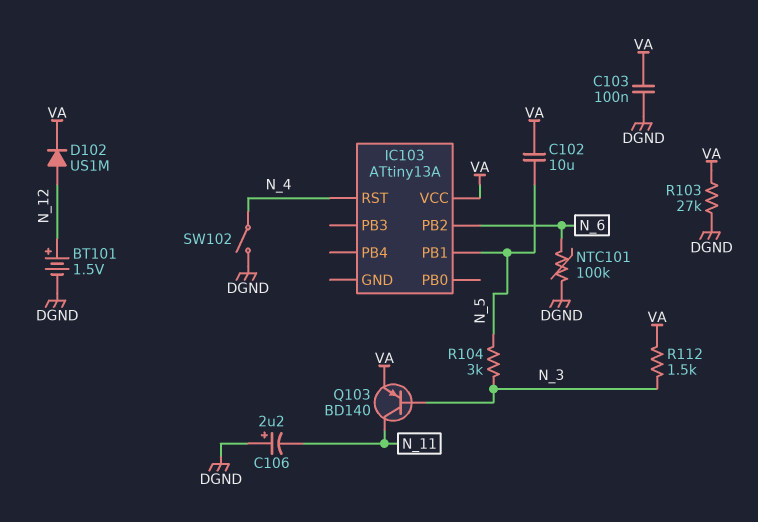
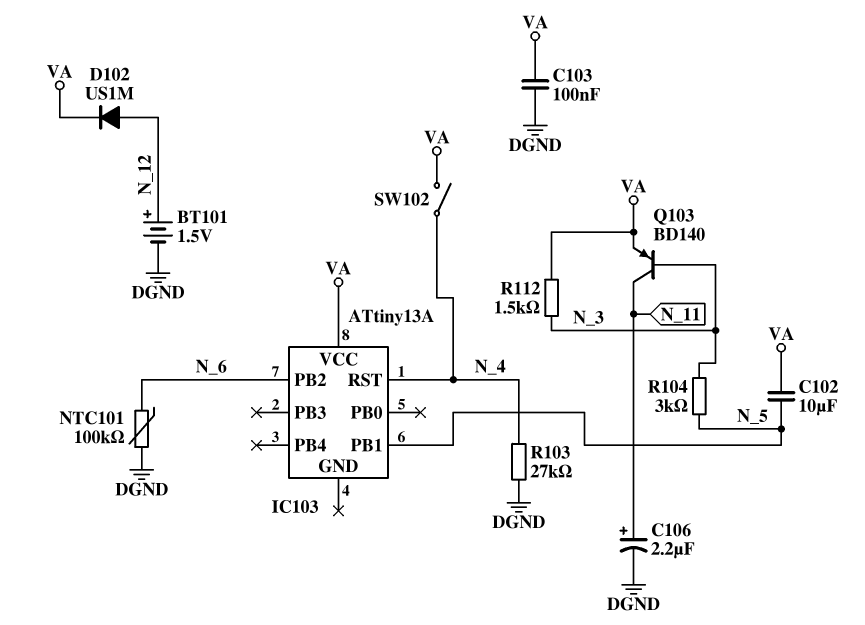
C106: 2.2uF (plus DGND, minus N_11) -> 2.2uF (plus N_11, minus DGND)
R103: 27k (DGND, VA) -> 27k (DGND, N_4)
SW102: switch (DGND, N_4) -> switch (N_4, VA)

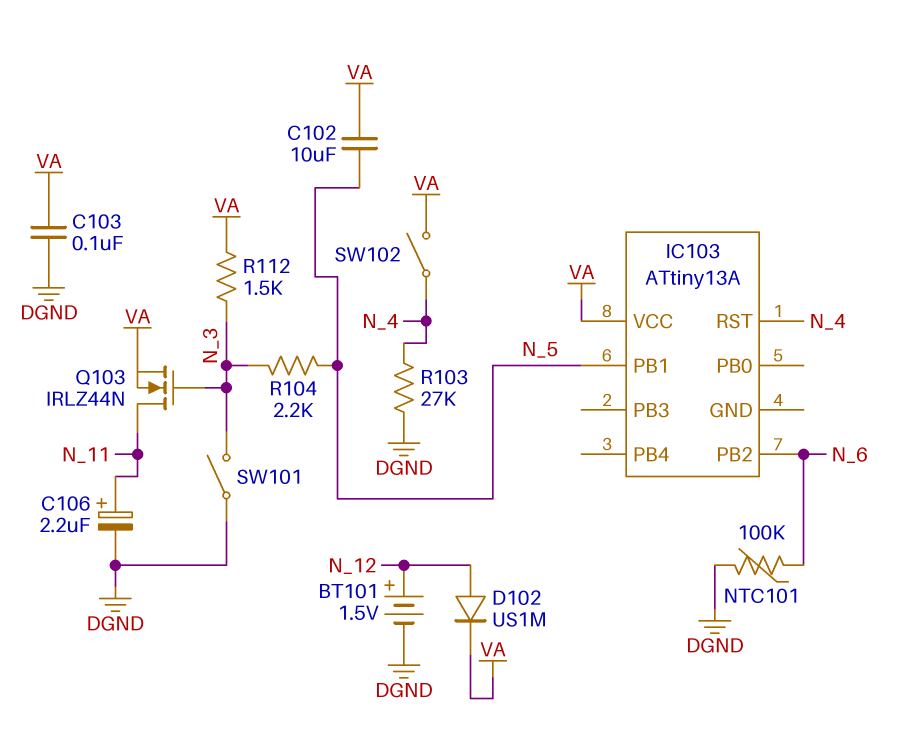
Q103: PNP BD140 (B N_3, C N_11, E VA) -> NMOS IRLZ44N (G N_3, D N_11, S VA)
R104: 3k (N_3, N_5) -> 2.2k (N_3, N_5)
SW101: none -> switch (DGND, N_3)

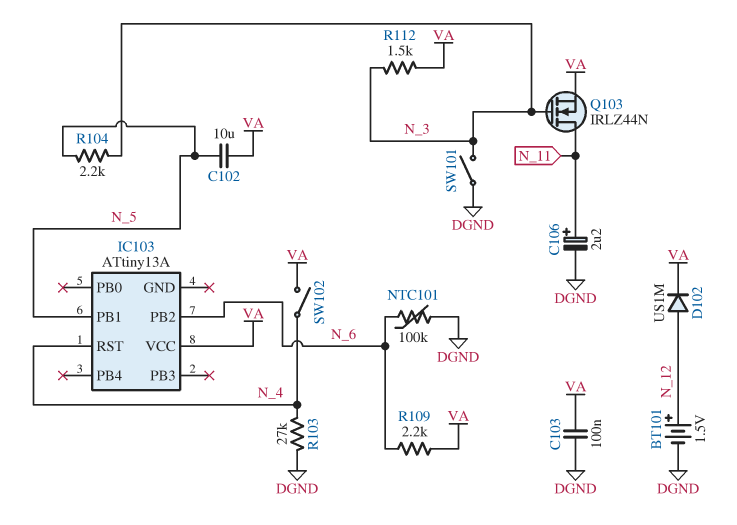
R109: none -> 2.2k (N_6, VA)

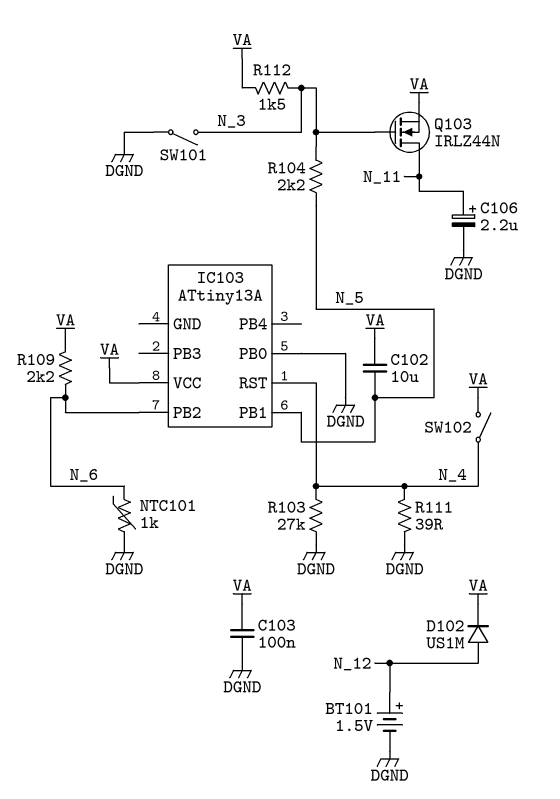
IC103 pin PB0: none -> DGND
NTC101: 100k (DGND, N_6) -> 1k (DGND, N_6)
R111: none -> 39 (DGND, N_4)

